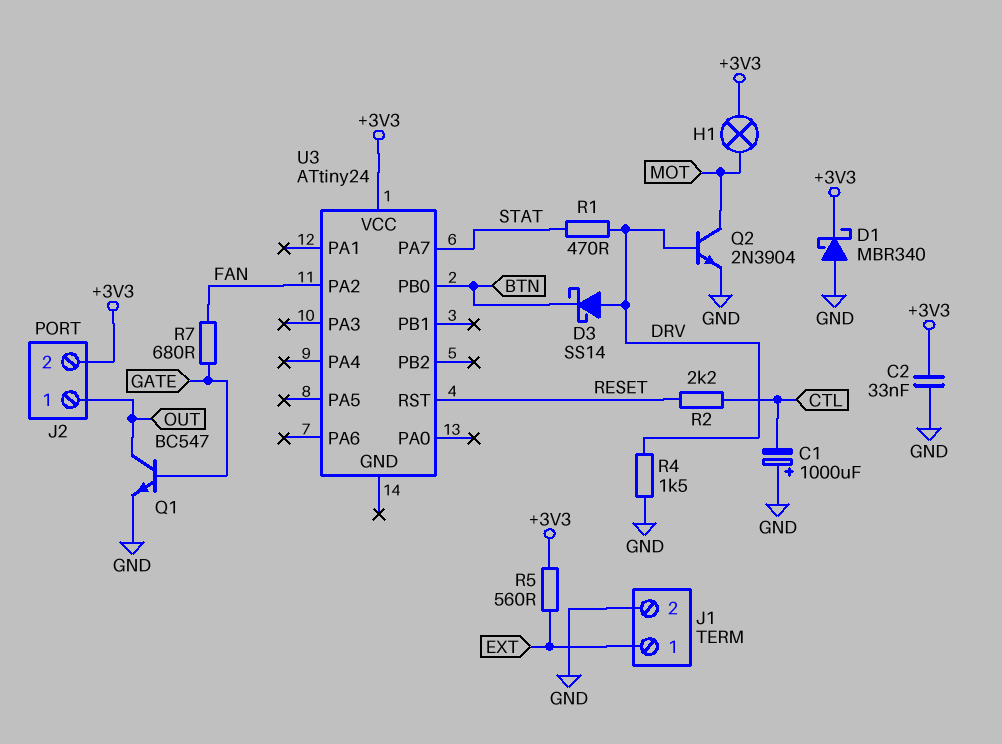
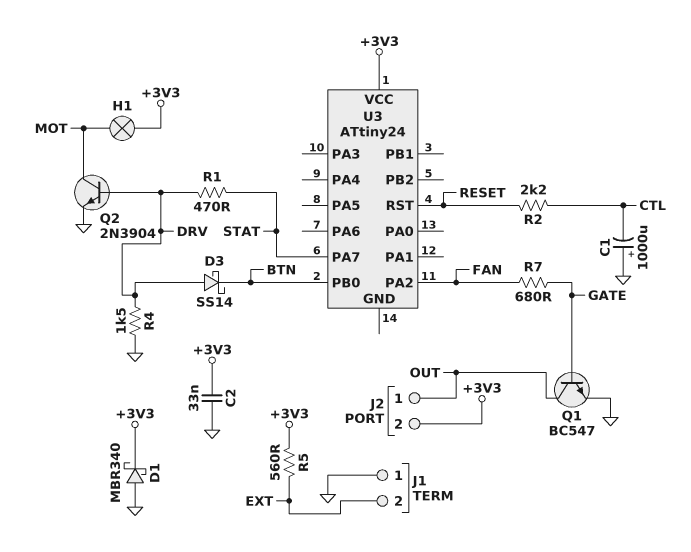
J1 pin 1: EXT -> GND
J1 pin 2: GND -> EXT

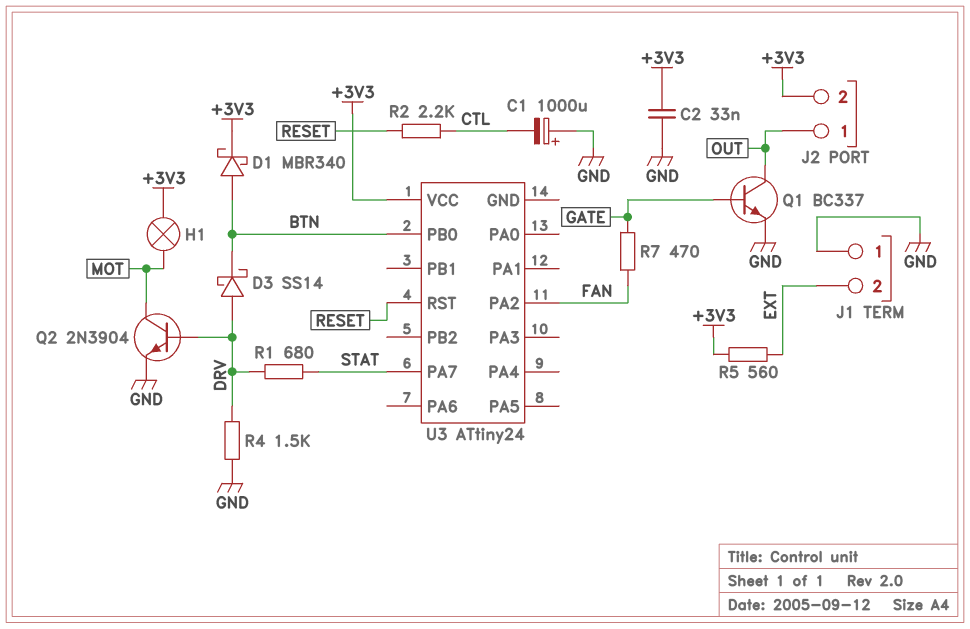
D1: schottky MBR340 (A GND, K +3V3) -> schottky MBR340 (A BTN, K +3V3)
Q1: NPN BC547 (B GATE, C OUT, E GND) -> NPN BC337 (B GATE, C OUT, E GND)
R1: 470 (DRV, STAT) -> 680 (DRV, STAT)
R7: 680 (FAN, GATE) -> 470 (FAN, GATE)

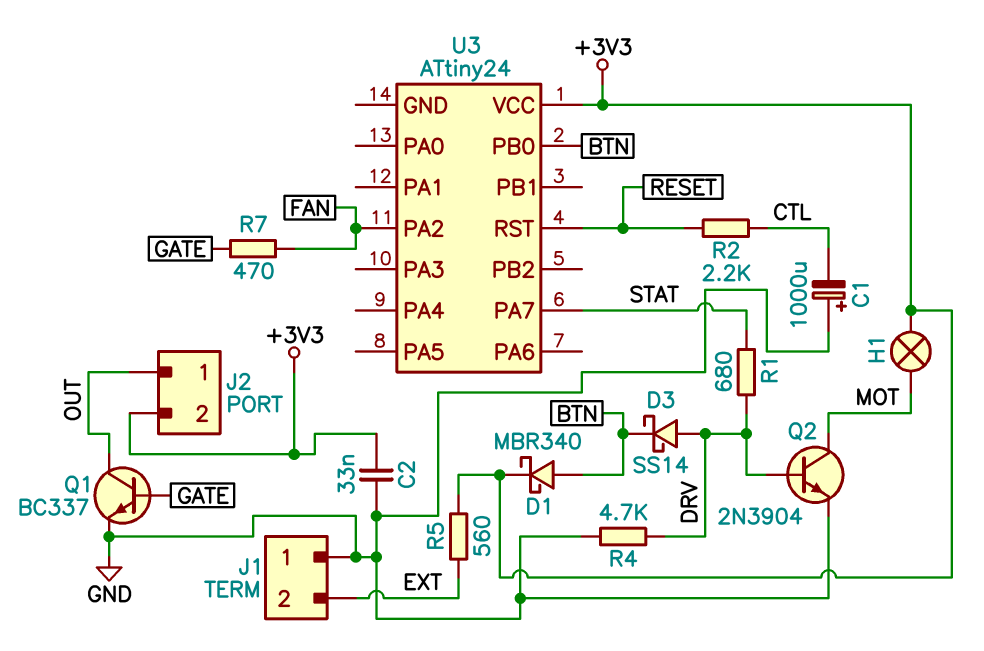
R4: 1.5k (DRV, GND) -> 4.7k (DRV, GND)

